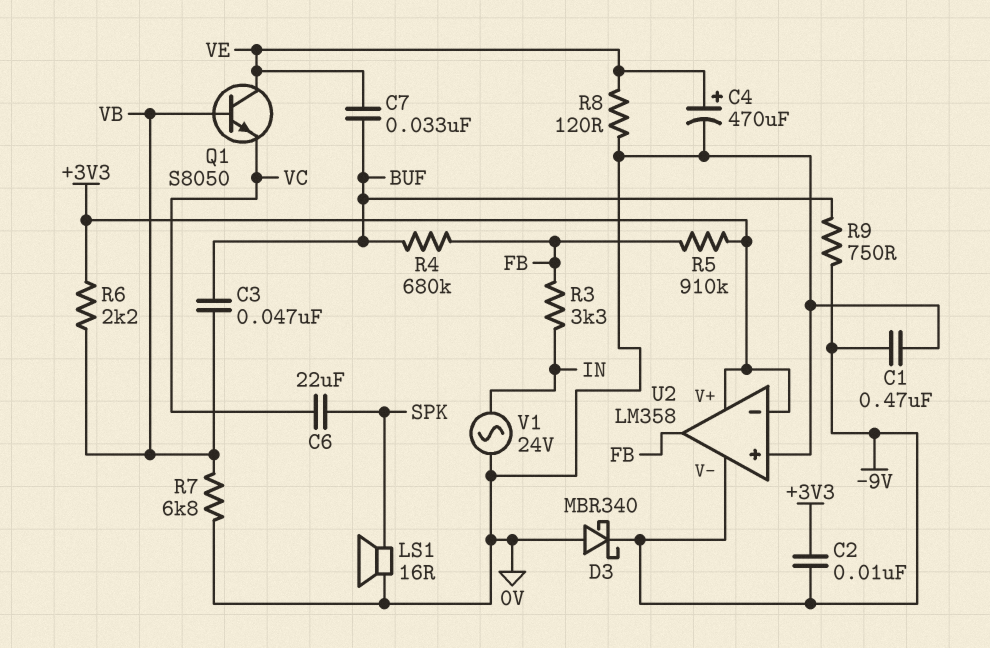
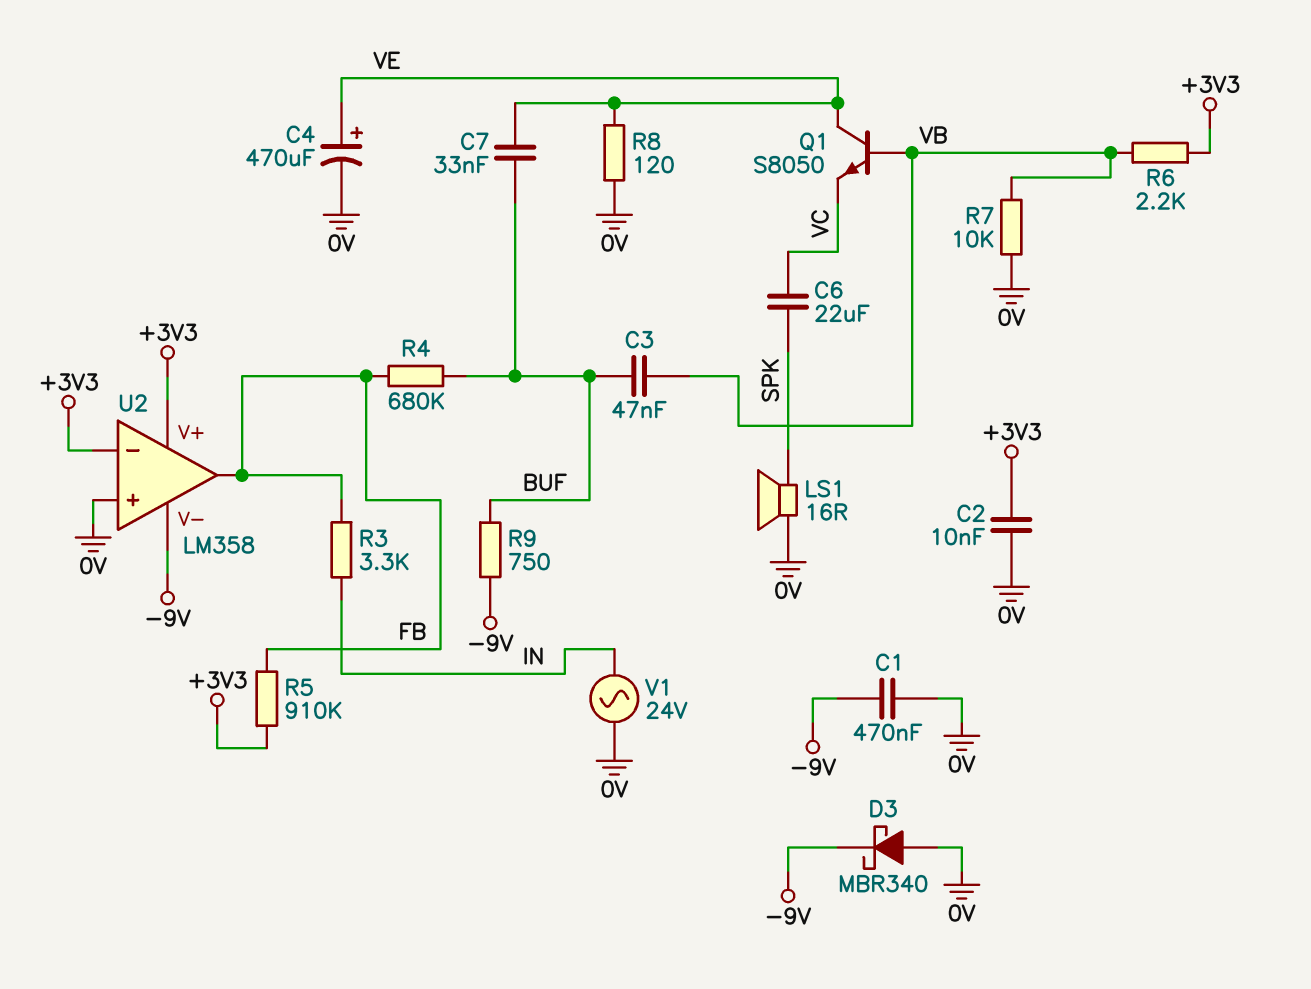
C2: 10nF (+3V3, -9V) -> 10nF (+3V3, 0V)
R7: 6.8k (0V, VB) -> 10k (0V, VB)

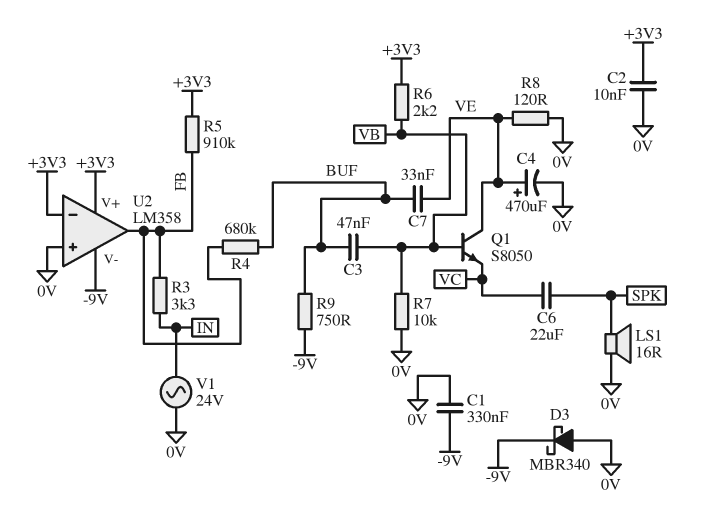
C1: 470nF (-9V, 0V) -> 330nF (-9V, 0V)

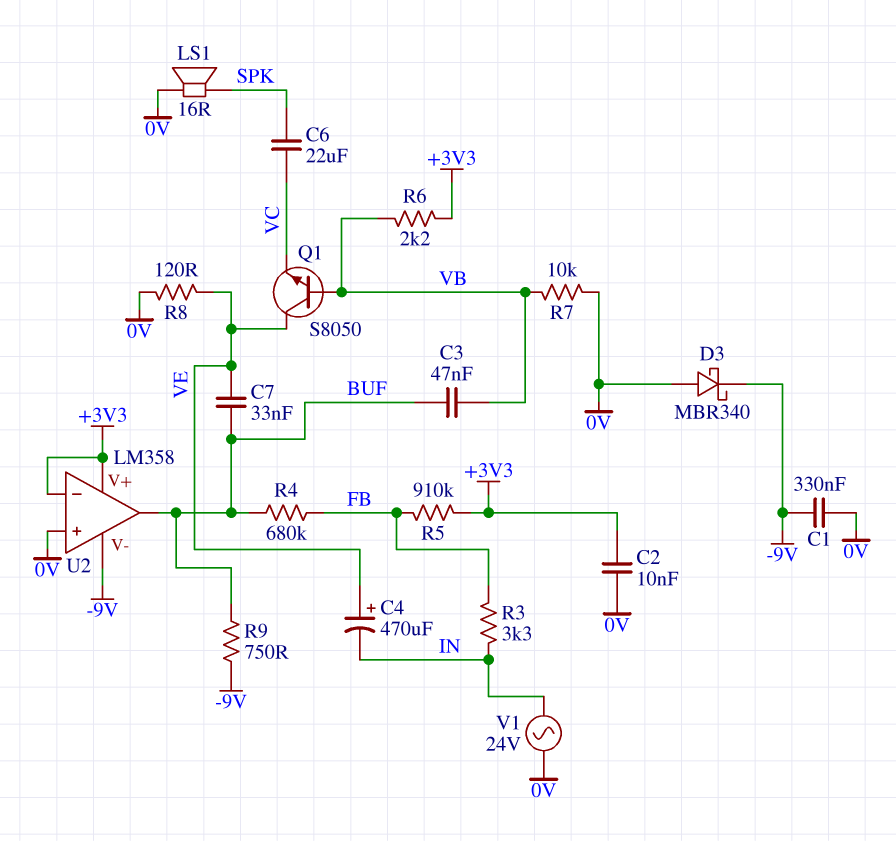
C4: 470uF (plus VE, minus 0V) -> 470uF (plus VE, minus IN)
U2 pin out: FB -> BUF

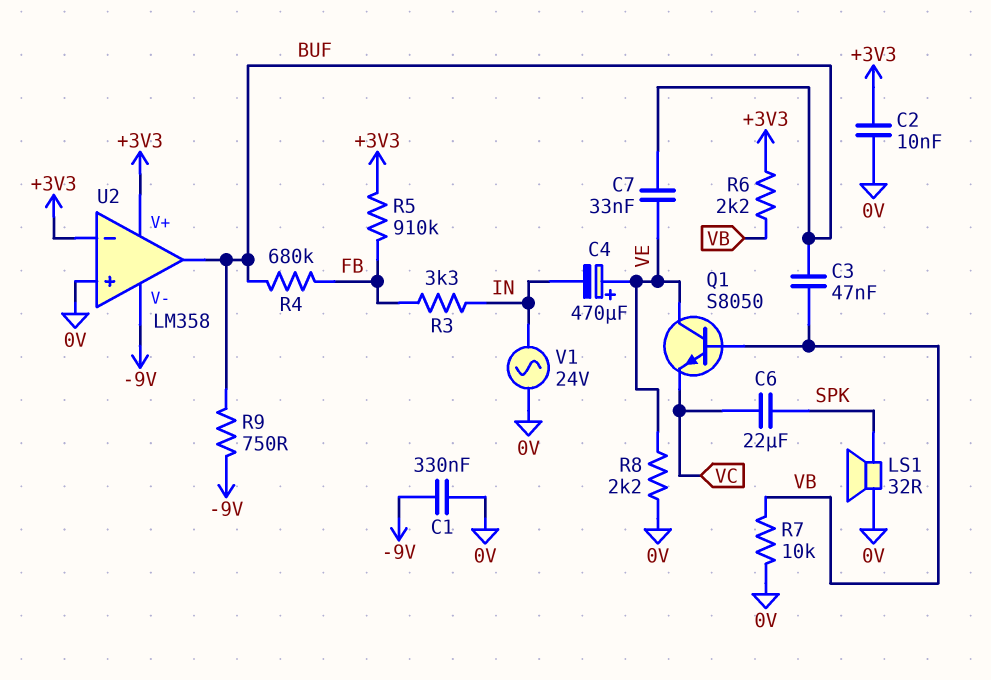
D3: schottky MBR340 (A 0V, K -9V) -> none
LS1: speaker 16R (0V, SPK) -> speaker 32R (0V, SPK)
R8: 120 (0V, VE) -> 2.2k (0V, VE)

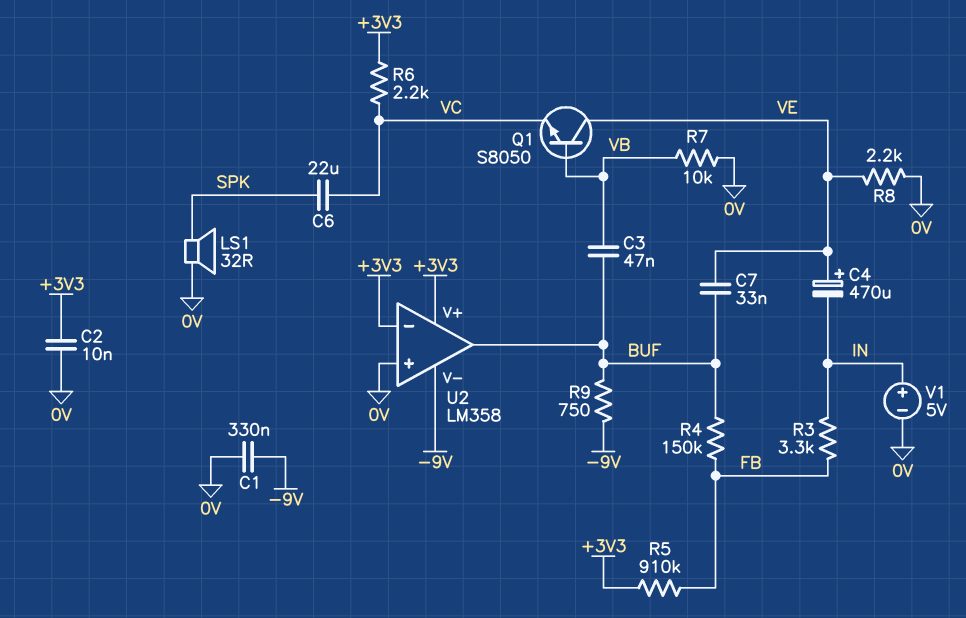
R4: 680k (BUF, FB) -> 150k (BUF, FB)
R6: 2.2k (+3V3, VB) -> 2.2k (+3V3, VC)
V1: AC 24V (0V, IN) -> 5V (plus IN, minus 0V)

